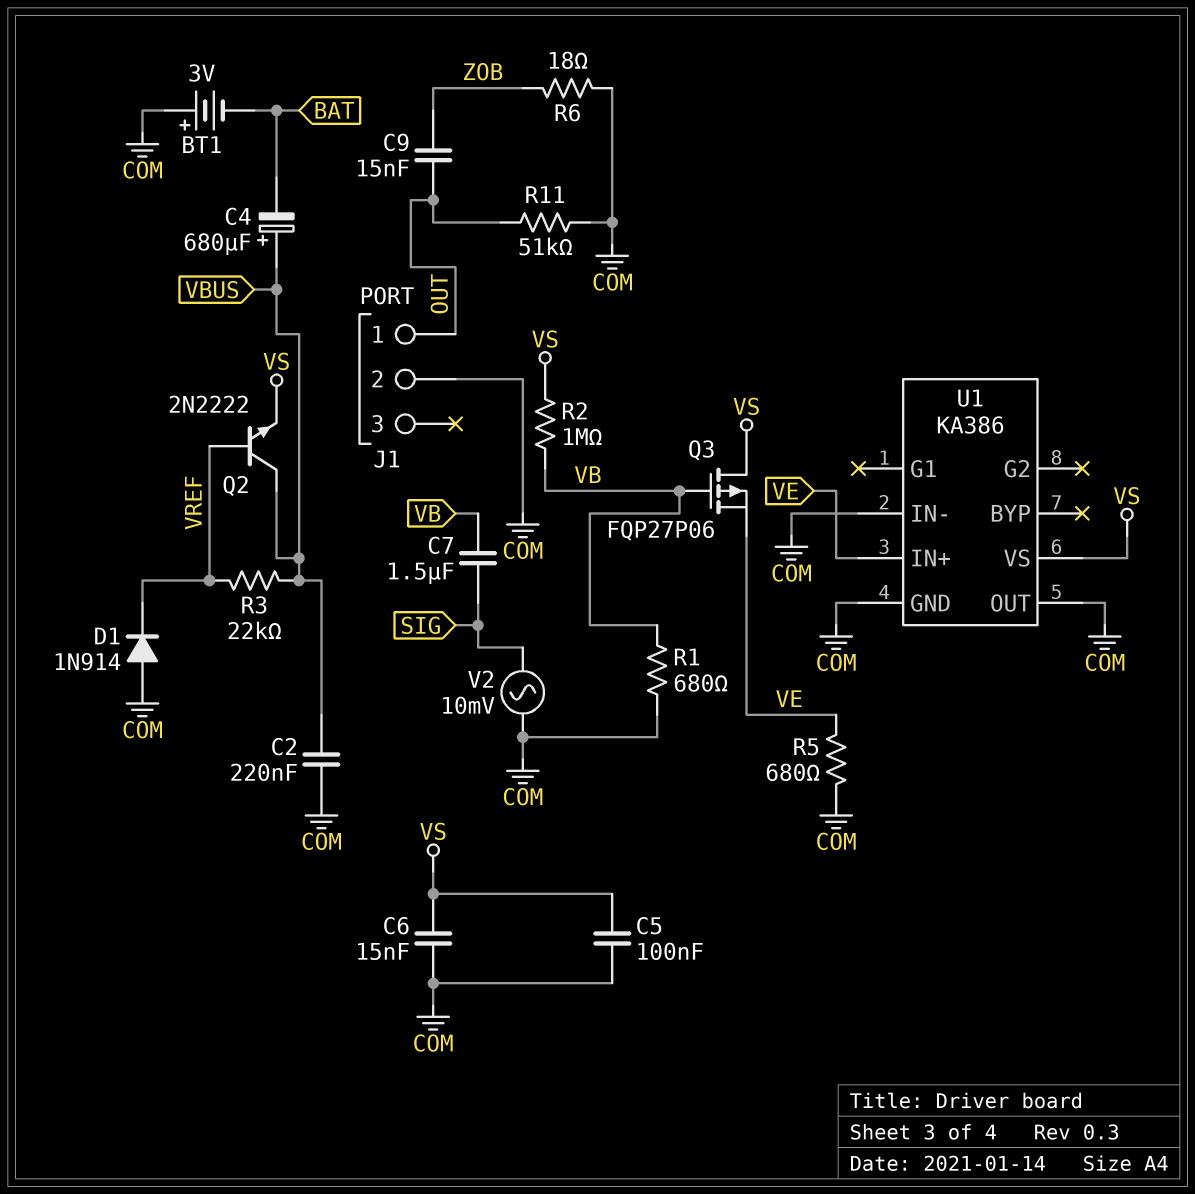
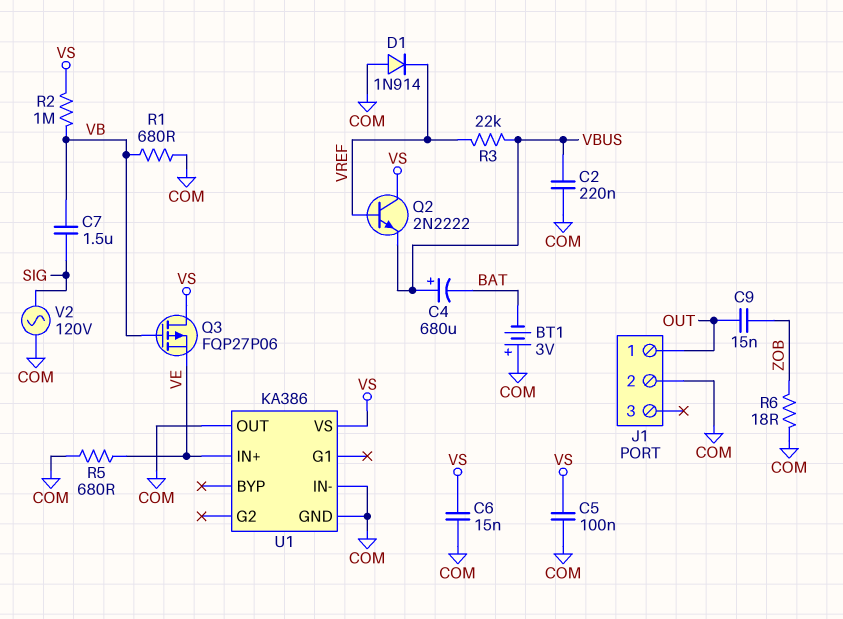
Q2: NPN 2N2222 (B VREF, C VBUS, E VS) -> NPN 2N2222 (B VREF, C VS, E VBUS)
R11: 51k (COM, OUT) -> none
V2: AC 10mV (COM, SIG) -> AC 120V (COM, SIG)

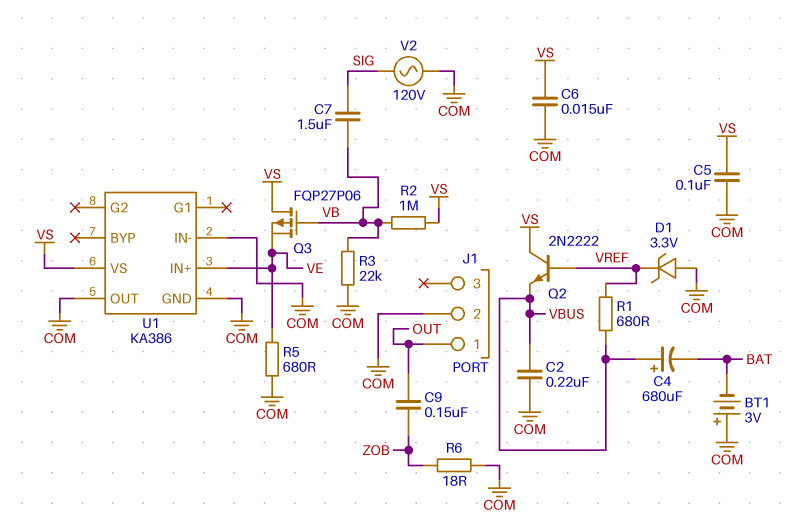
C9: 15nF (OUT, ZOB) -> 150nF (OUT, ZOB)
D1: diode 1N914 (A COM, K VREF) -> zener 3.3V (A COM, K VREF)
R1: 680 (COM, VB) -> 680 (VBUS, VREF)
R3: 22k (VBUS, VREF) -> 22k (COM, VB)

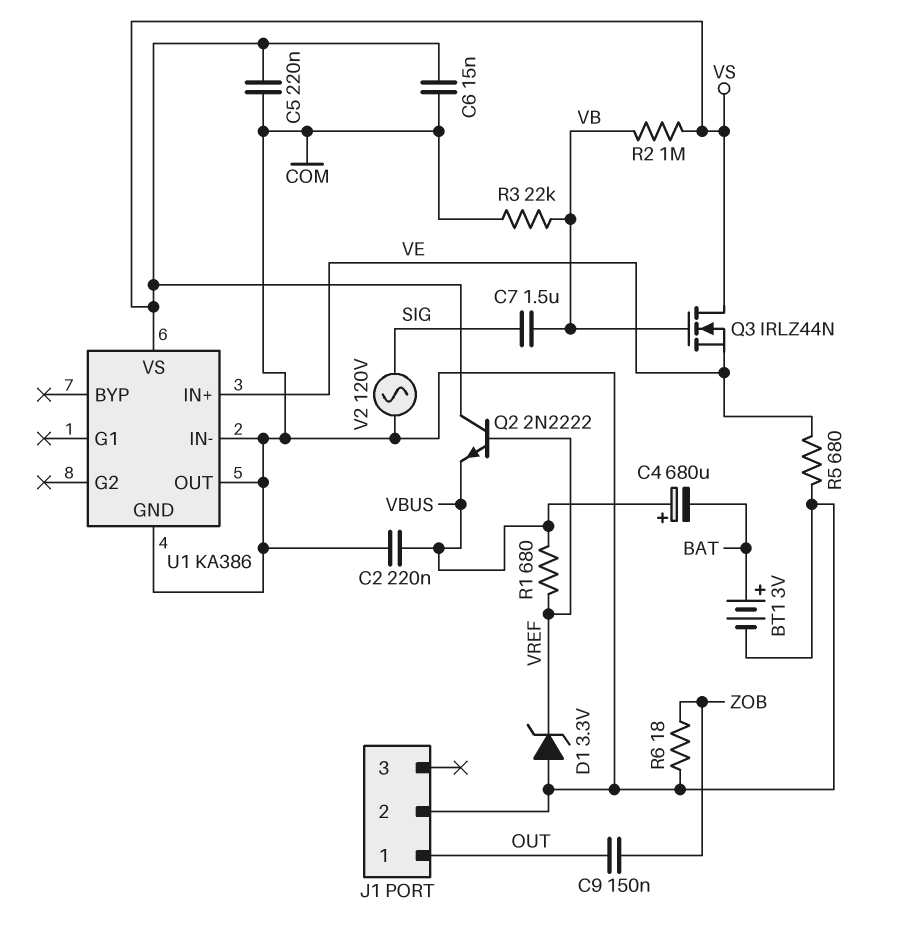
BT1: 3V (plus COM, minus BAT) -> 3V (plus BAT, minus COM)
C5: 100nF (COM, VS) -> 220nF (COM, VS)
Q3: PMOS FQP27P06 (G VB, D VS, S VE) -> NMOS IRLZ44N (G VB, D VS, S VE)

